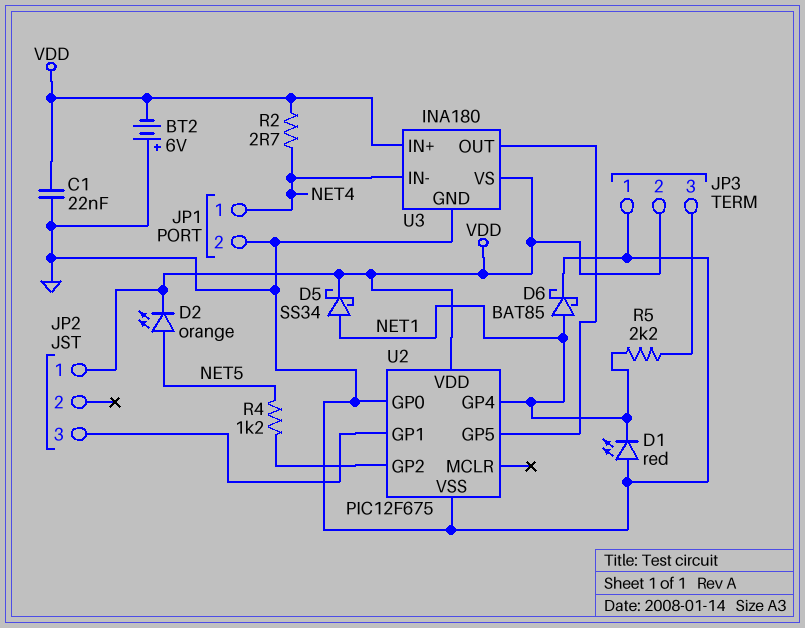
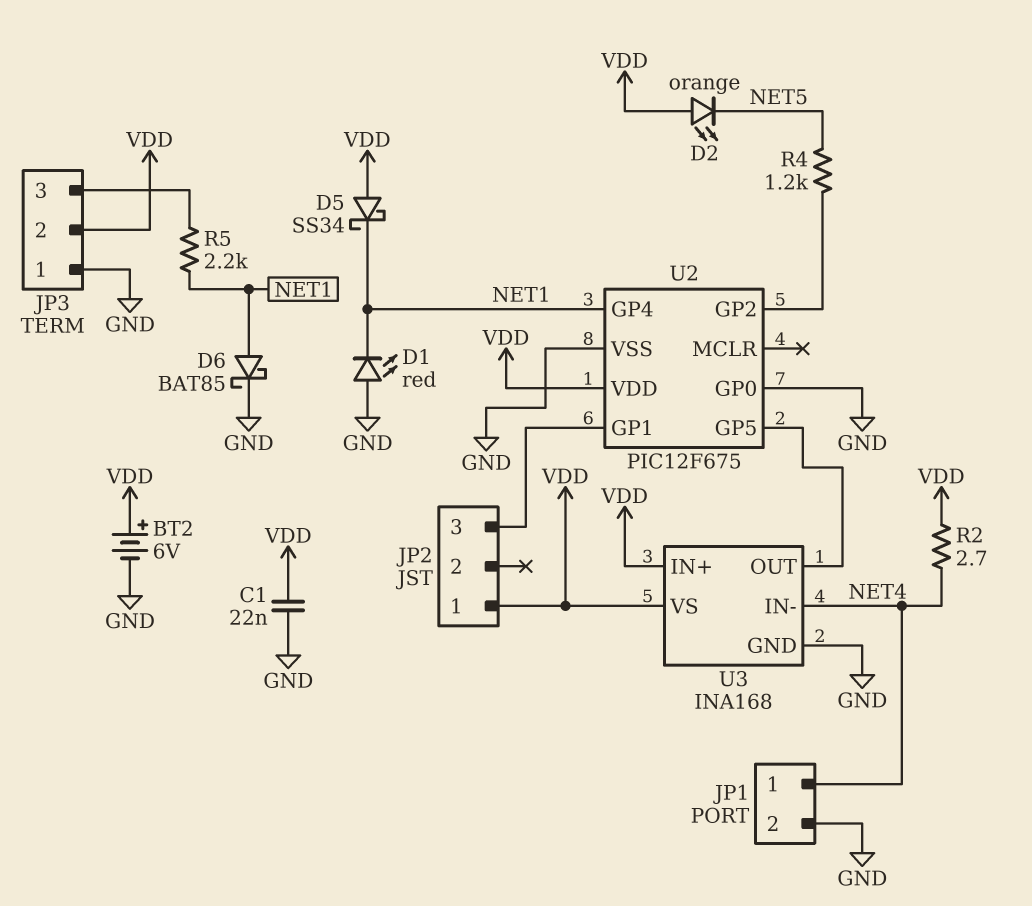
BT2: 6V (plus GND, minus VDD) -> 6V (plus VDD, minus GND)
D2: LED orange (A NET5, K VDD) -> LED orange (A VDD, K NET5)
D5: schottky SS34 (A NET1, K VDD) -> schottky SS34 (A VDD, K NET1)
U3: INA180 -> INA168

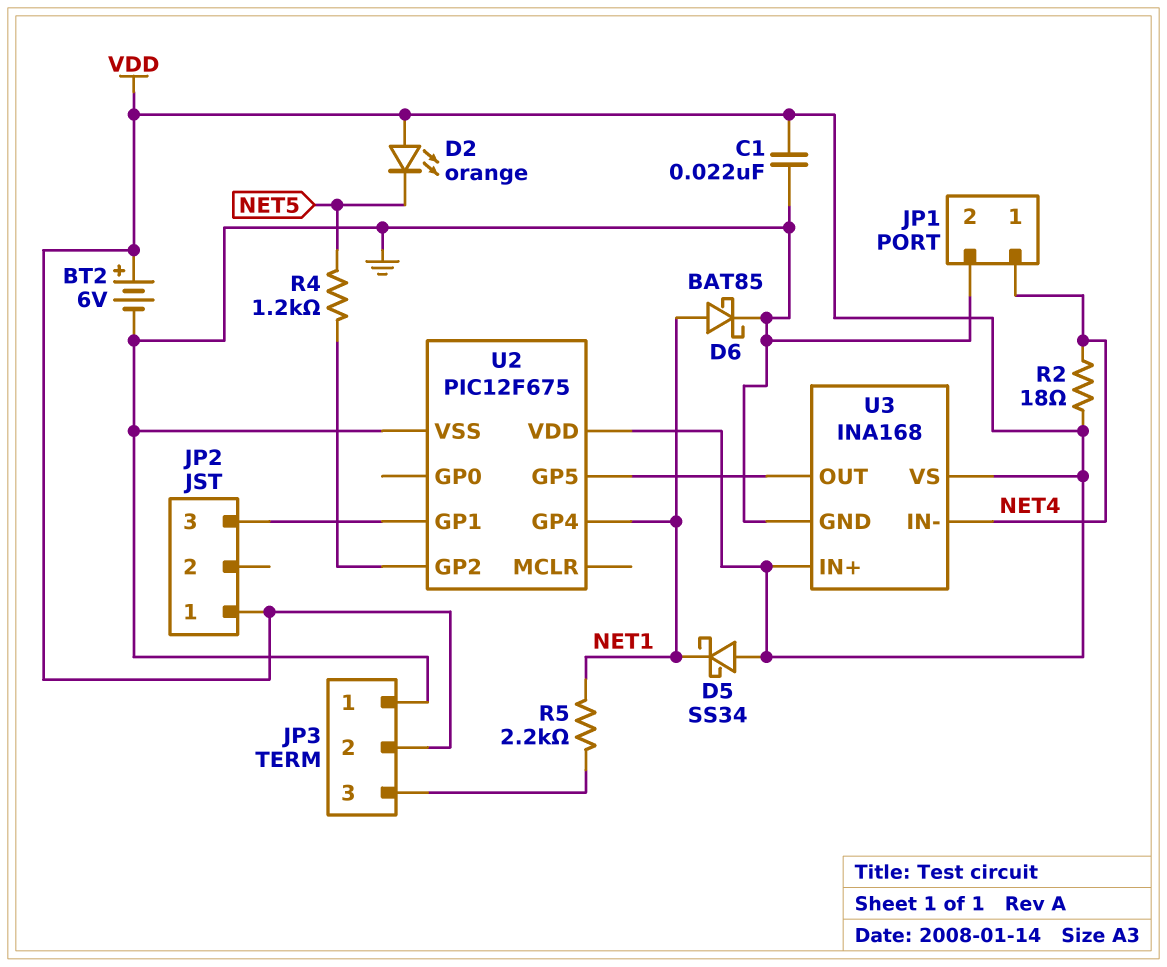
D1: LED red (A GND, K NET1) -> none
R2: 2.7 (NET4, VDD) -> 18 (NET4, VDD)
U2 pin GP0: GND -> none

